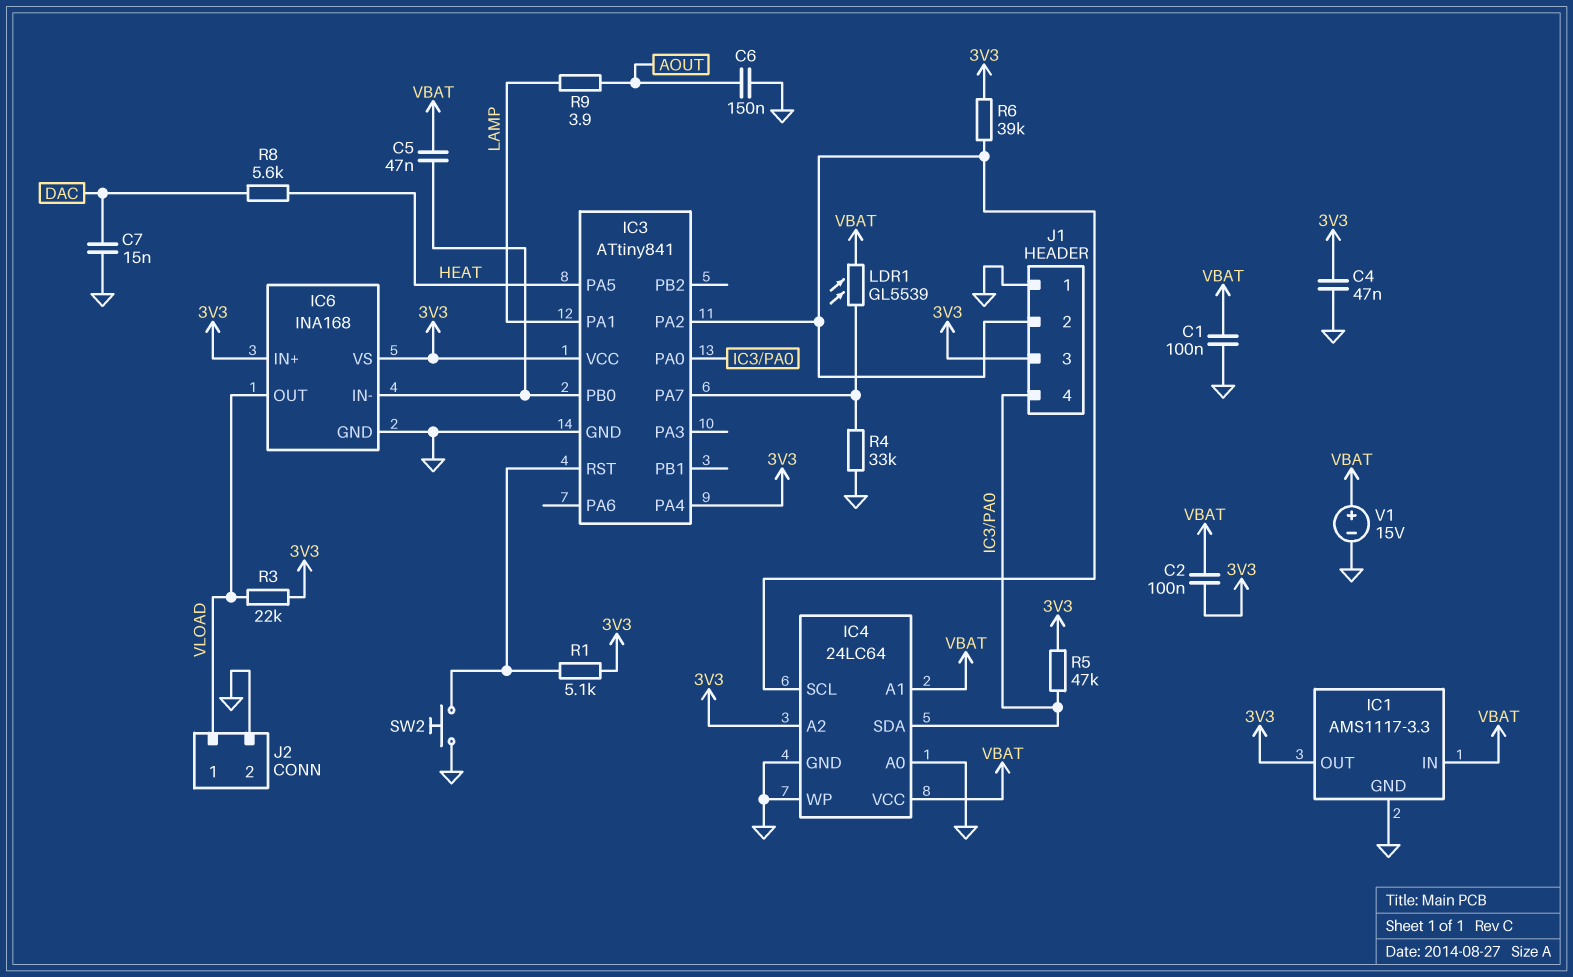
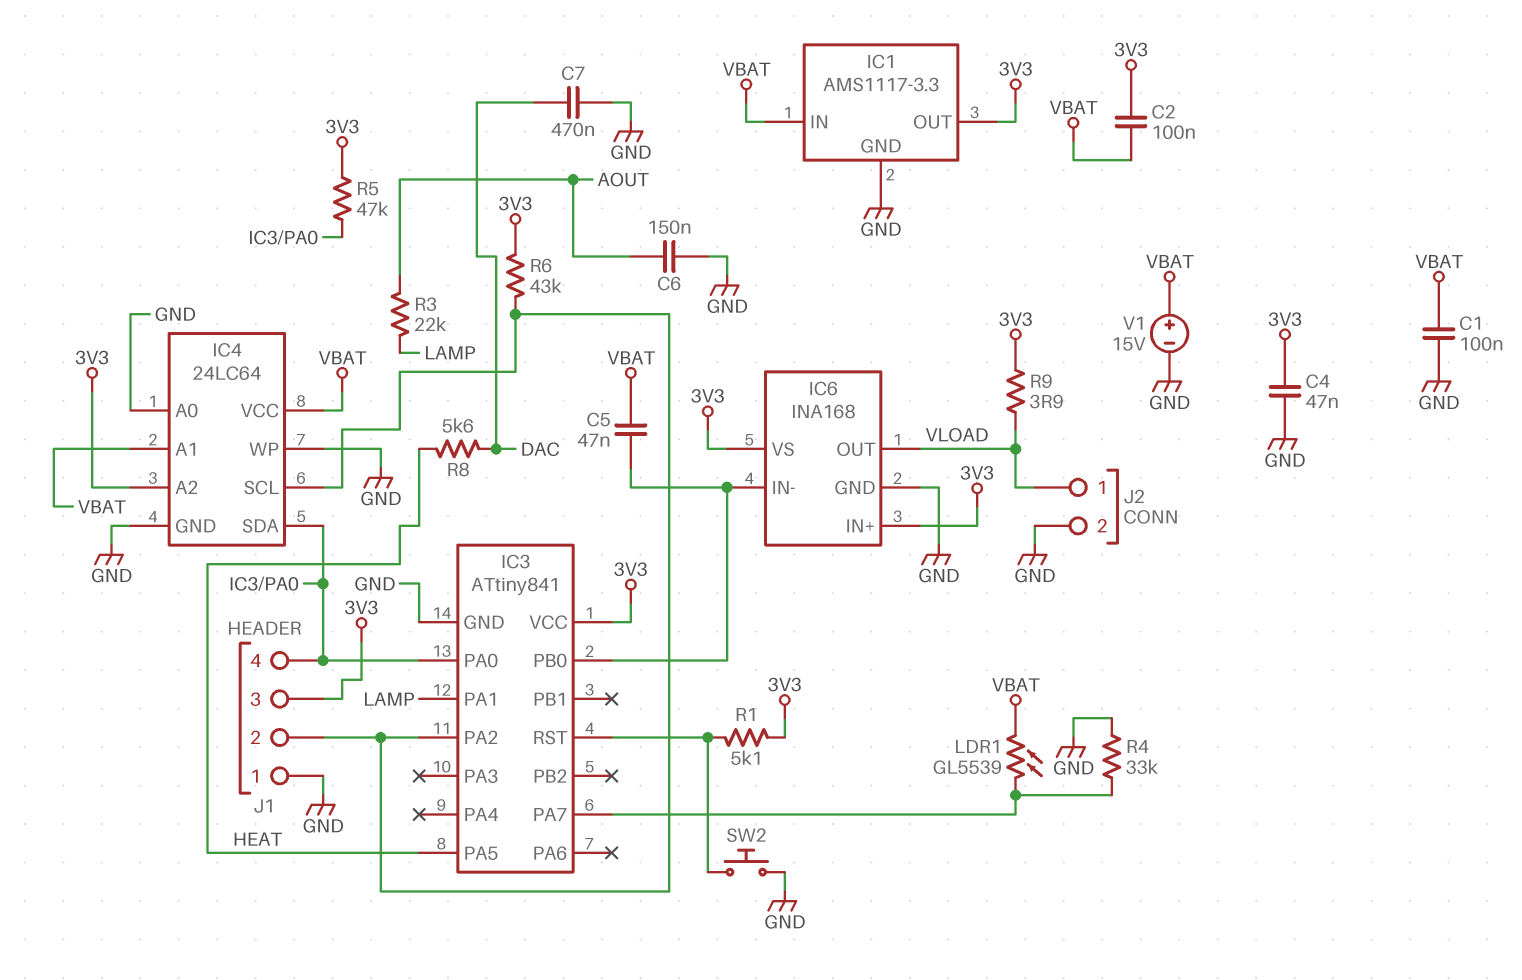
C7: 15nF (DAC, GND) -> 470nF (DAC, GND)
IC3 pin PA4: 3V3 -> none
R3: 22k (3V3, VLOAD) -> 22k (AOUT, LAMP)
R6: 39k (3V3, IC3/PA2) -> 43k (3V3, IC3/PA2)
R9: 3.9 (AOUT, LAMP) -> 3.9 (3V3, VLOAD)

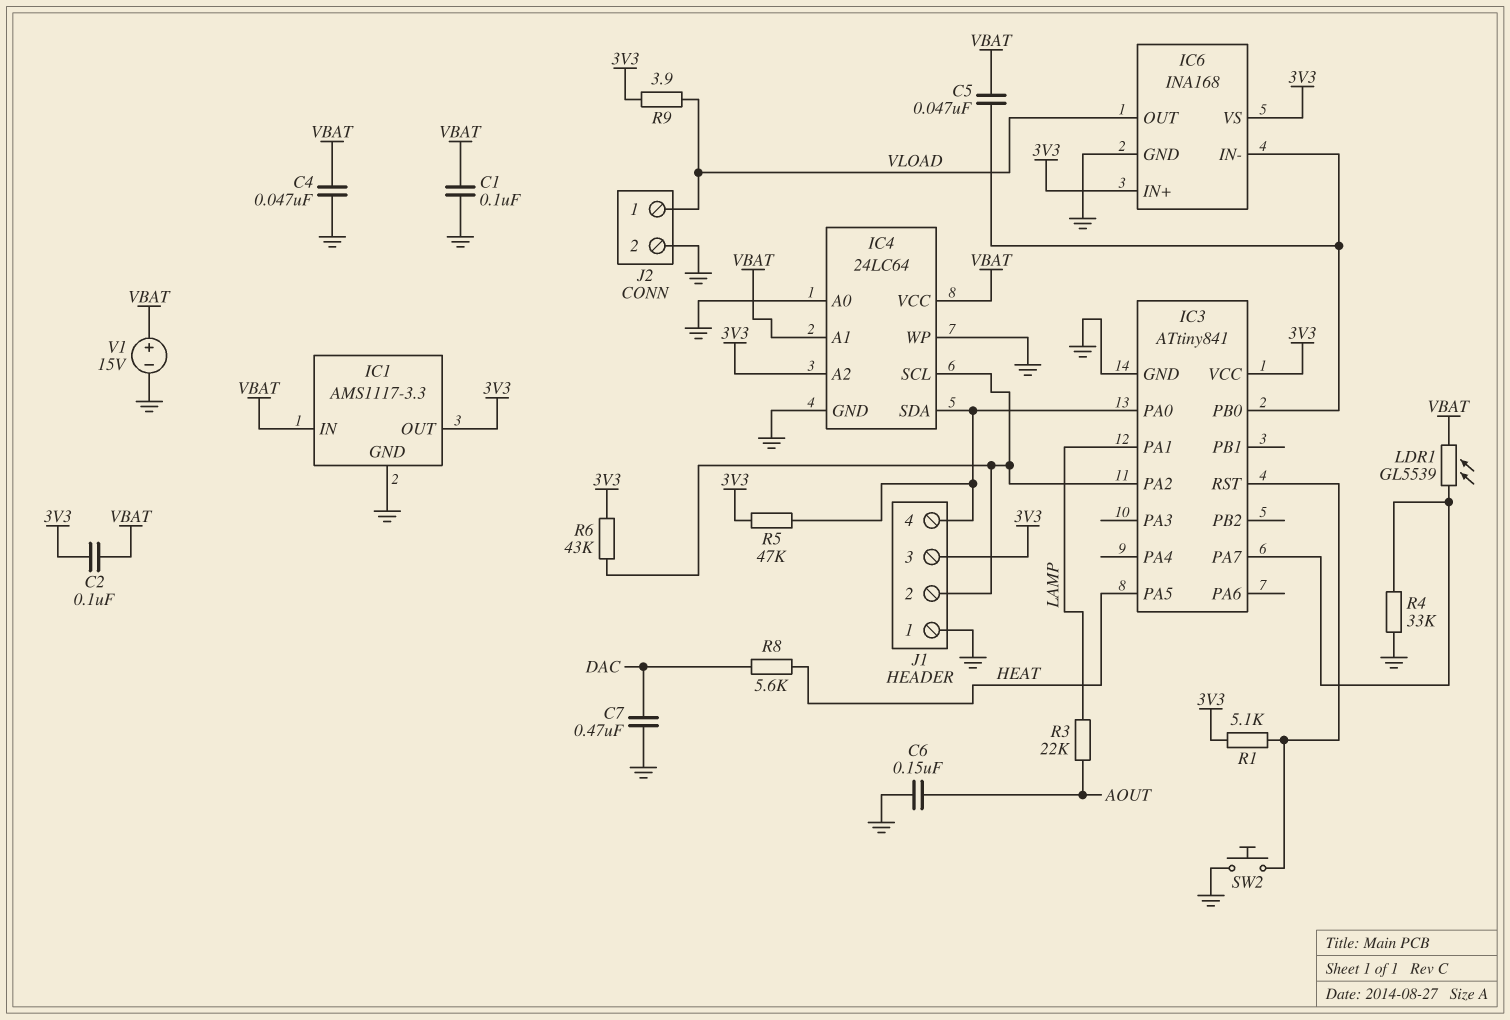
C4: 47nF (3V3, GND) -> 47nF (GND, VBAT)

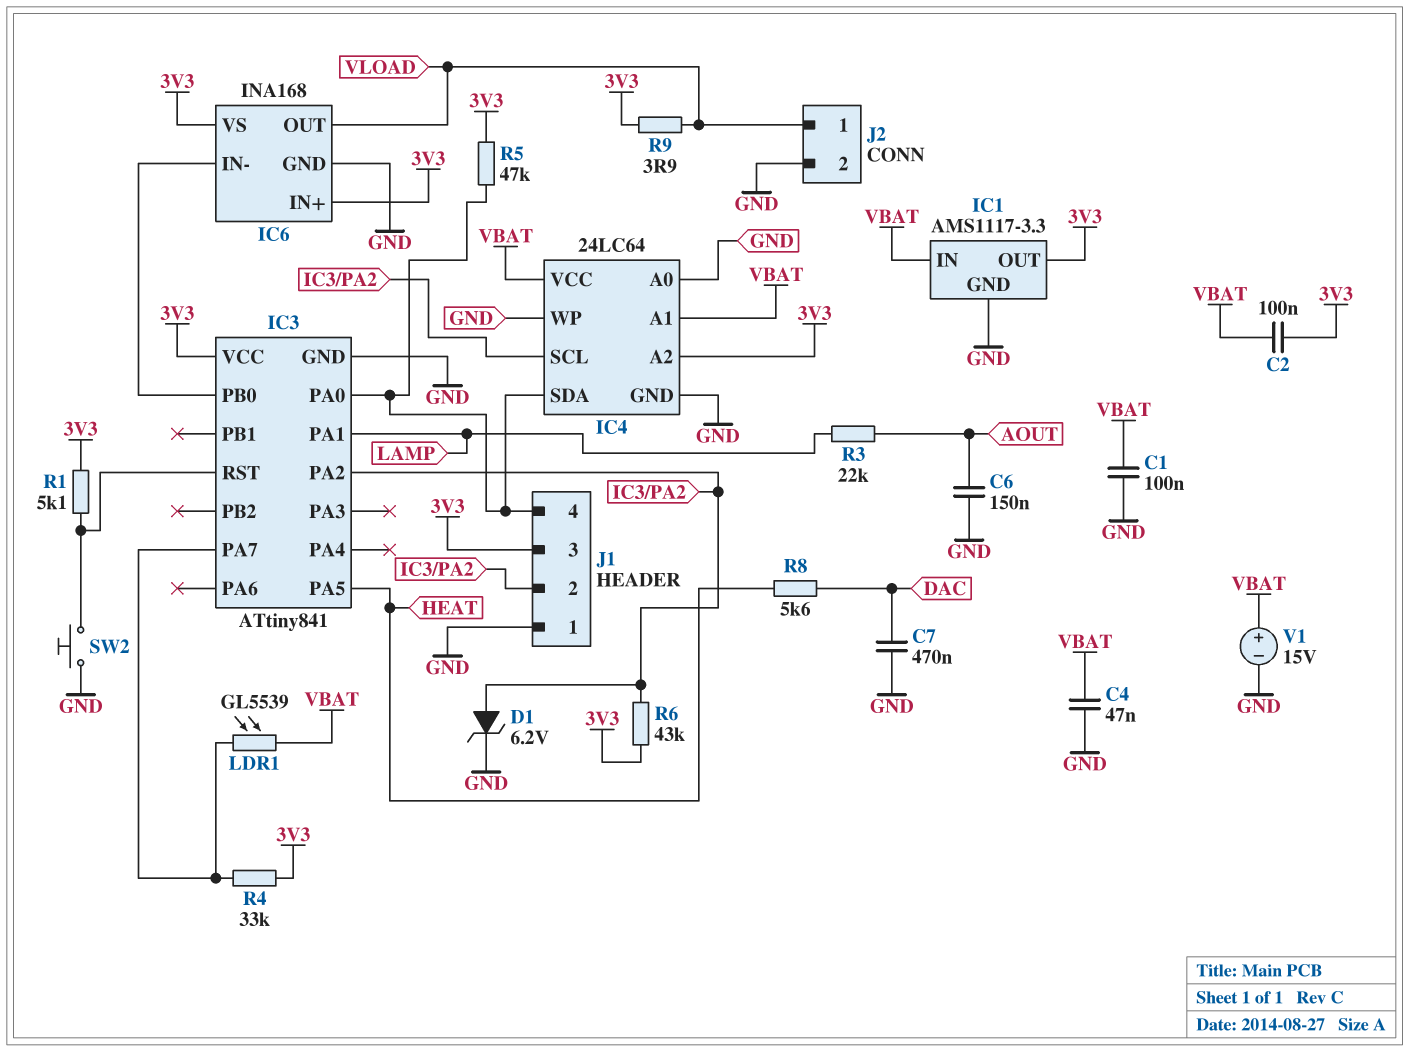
C5: 47nF (IC3/PB0, VBAT) -> none
D1: none -> zener 6.2V (A IC3/PA2, K GND)
R4: 33k (GND, IC3/PA7) -> 33k (3V3, IC3/PA7)

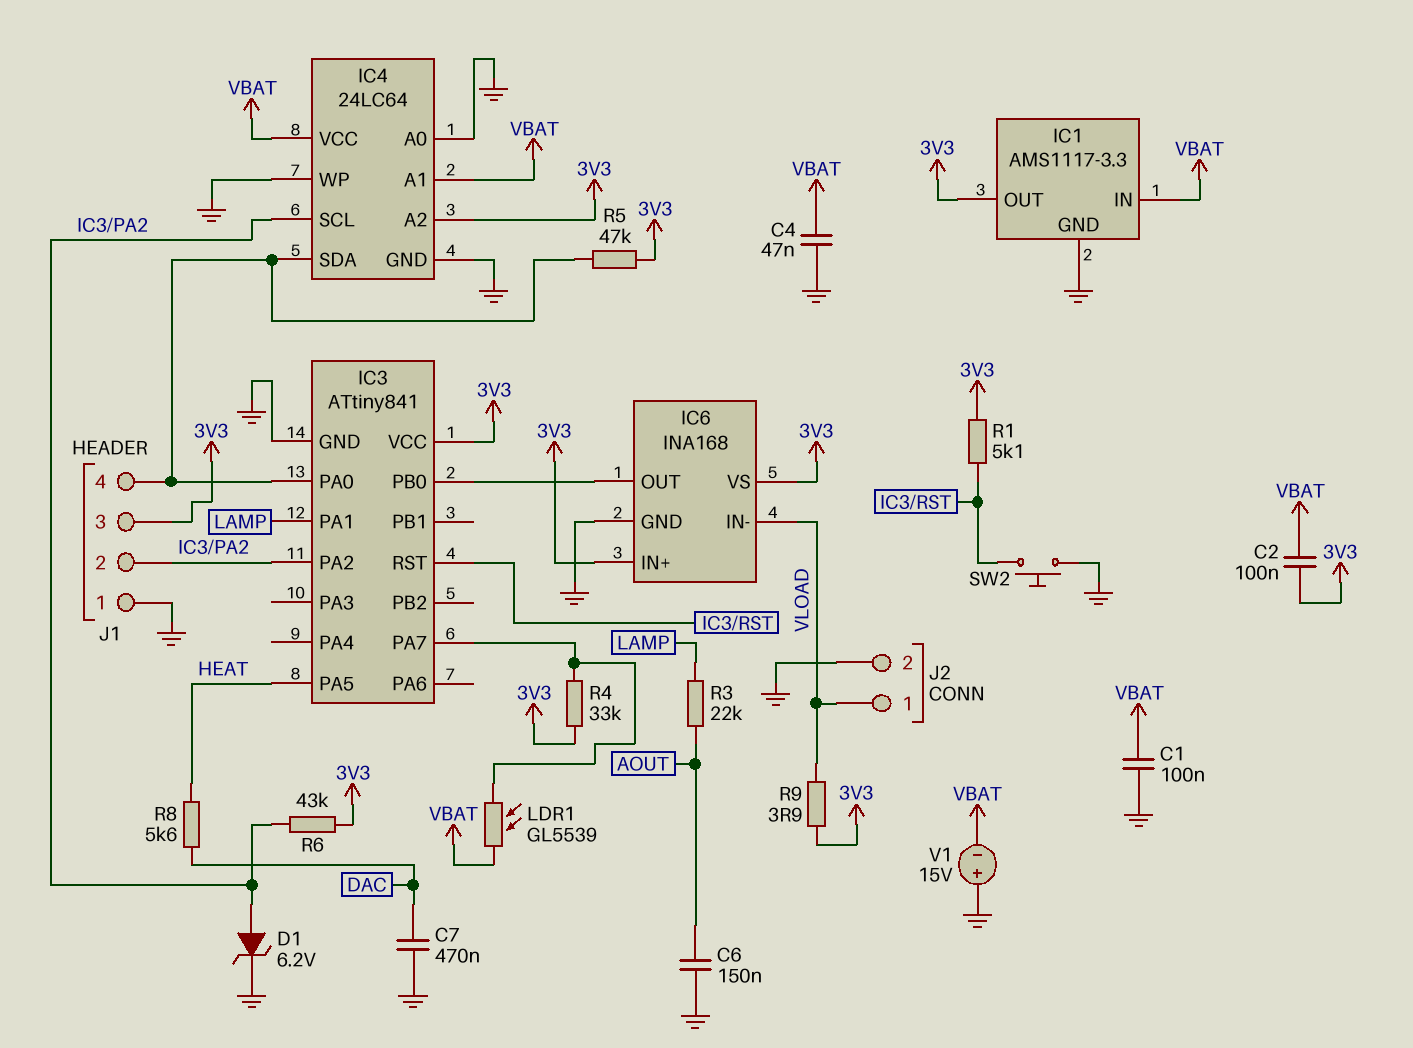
IC6 pin IN-: IC3/PB0 -> VLOAD
IC6 pin OUT: VLOAD -> IC3/PB0
V1: 15V (plus VBAT, minus GND) -> 15V (plus GND, minus VBAT)

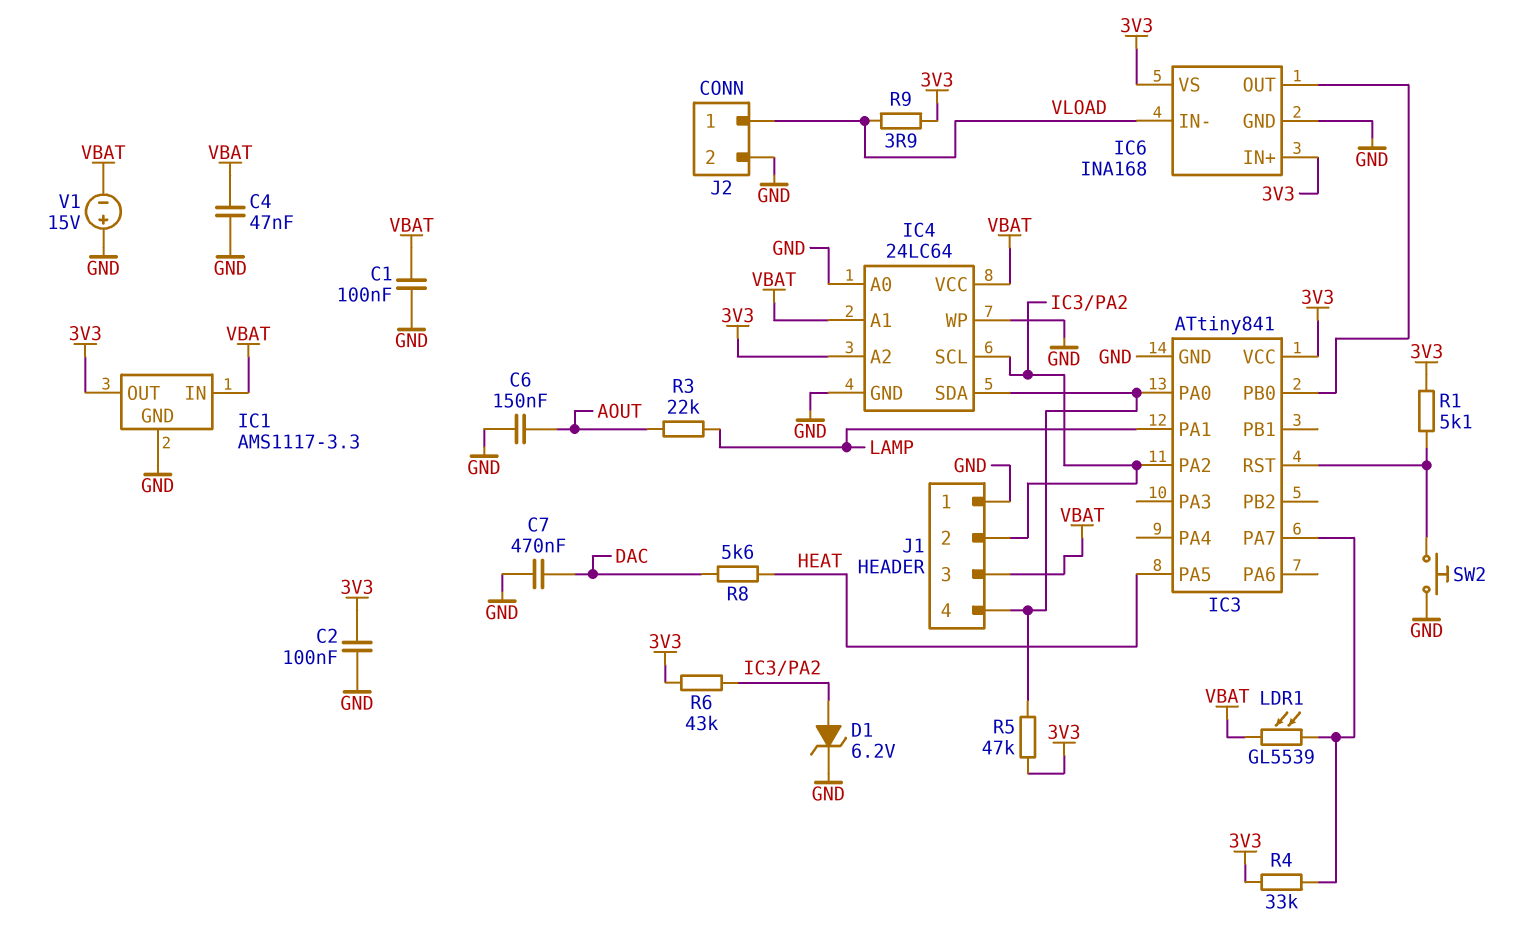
C2: 100nF (3V3, VBAT) -> 100nF (3V3, GND)
J1 pin 3: 3V3 -> VBAT

